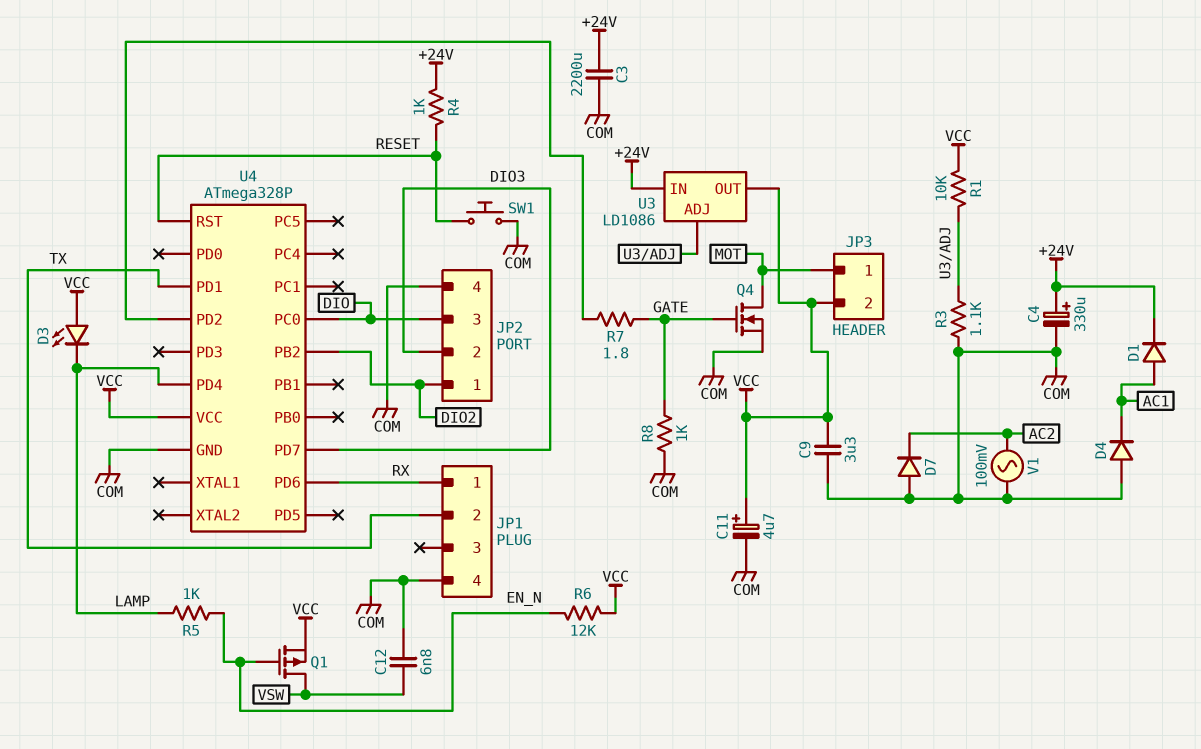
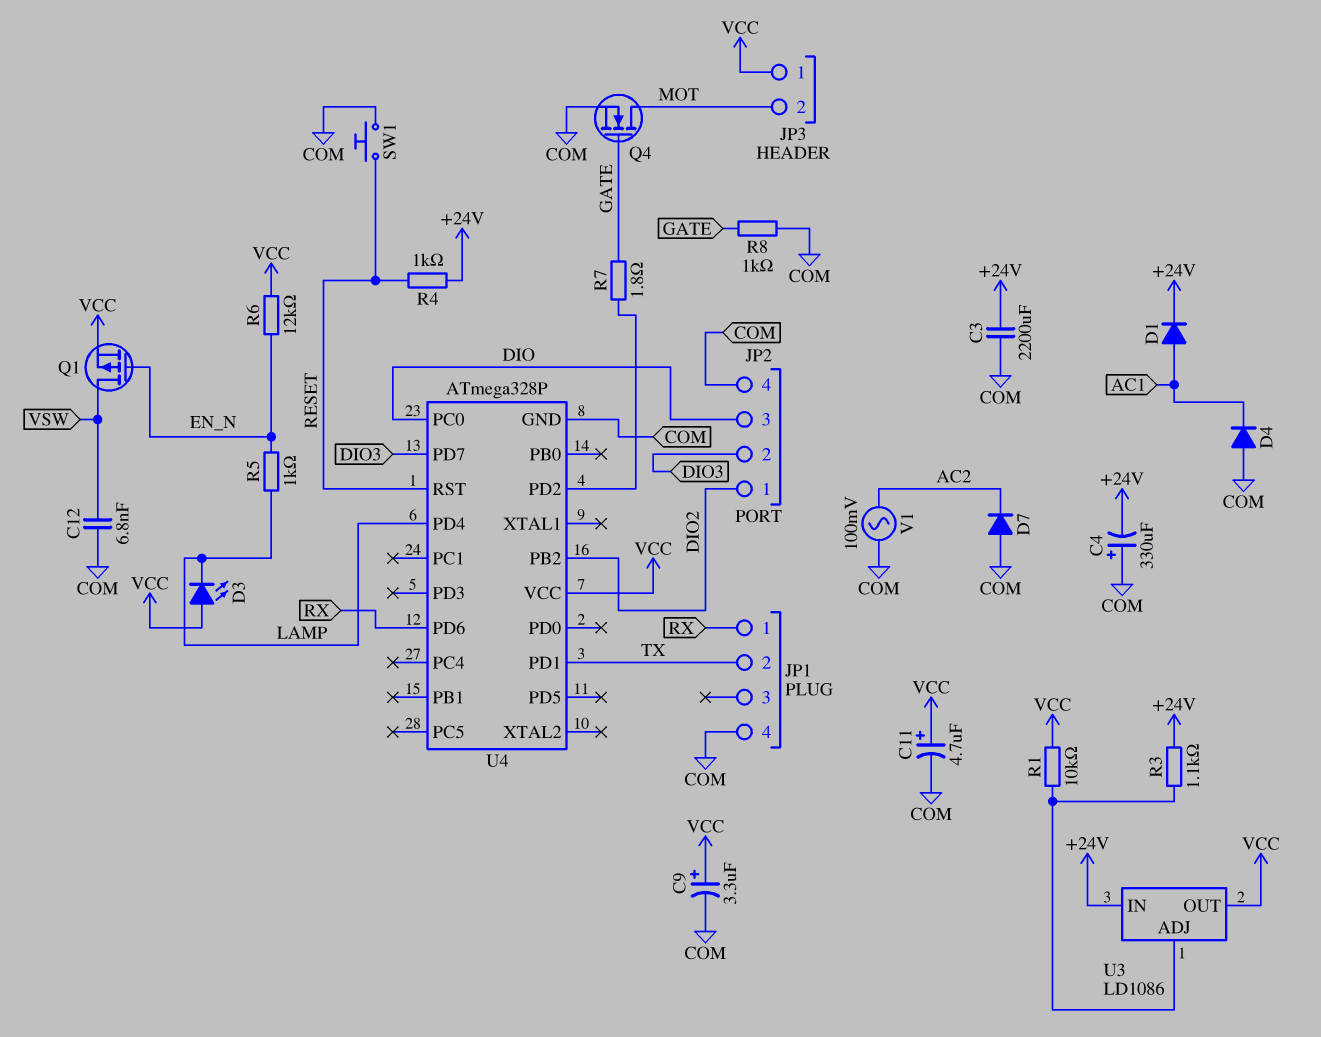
C4: 330uF (plus +24V, minus COM) -> 330uF (plus COM, minus +24V)
C9: 3.3uF (COM, VCC) -> 3.3uF (plus VCC, minus COM)
JP3 pin 1: MOT -> VCC
JP3 pin 2: VCC -> MOT
R3: 1.1k (COM, U3/ADJ) -> 1.1k (+24V, U3/ADJ)

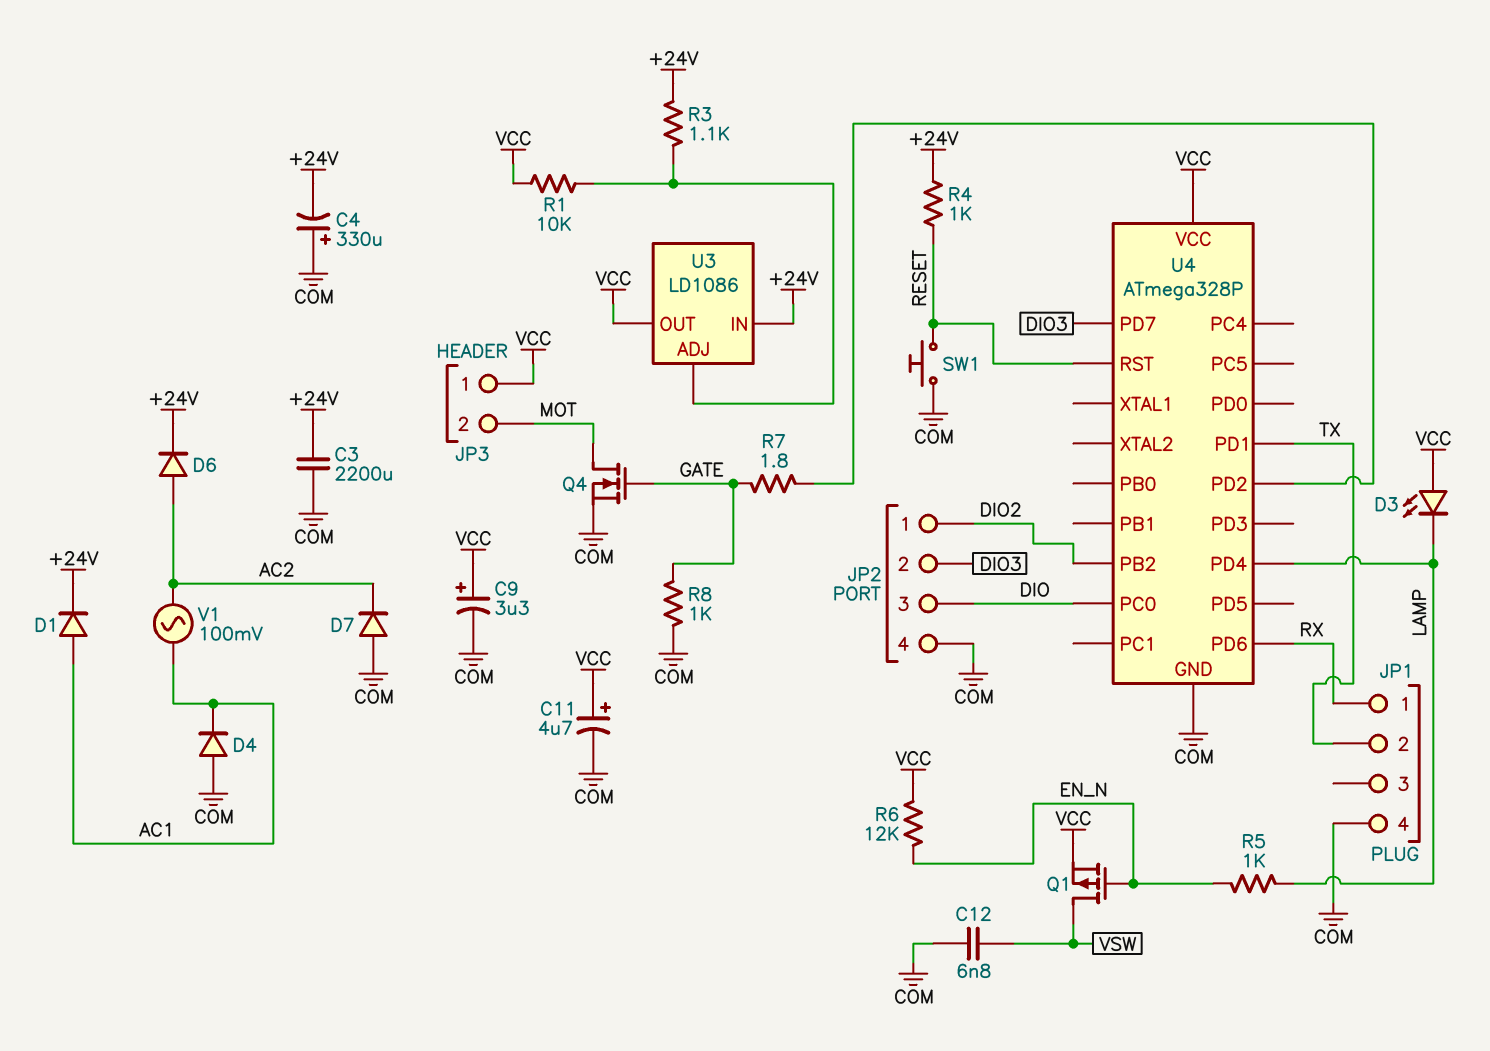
D6: none -> diode (A AC2, K +24V)
V1: AC 100mV (AC2, COM) -> AC 100mV (AC1, AC2)

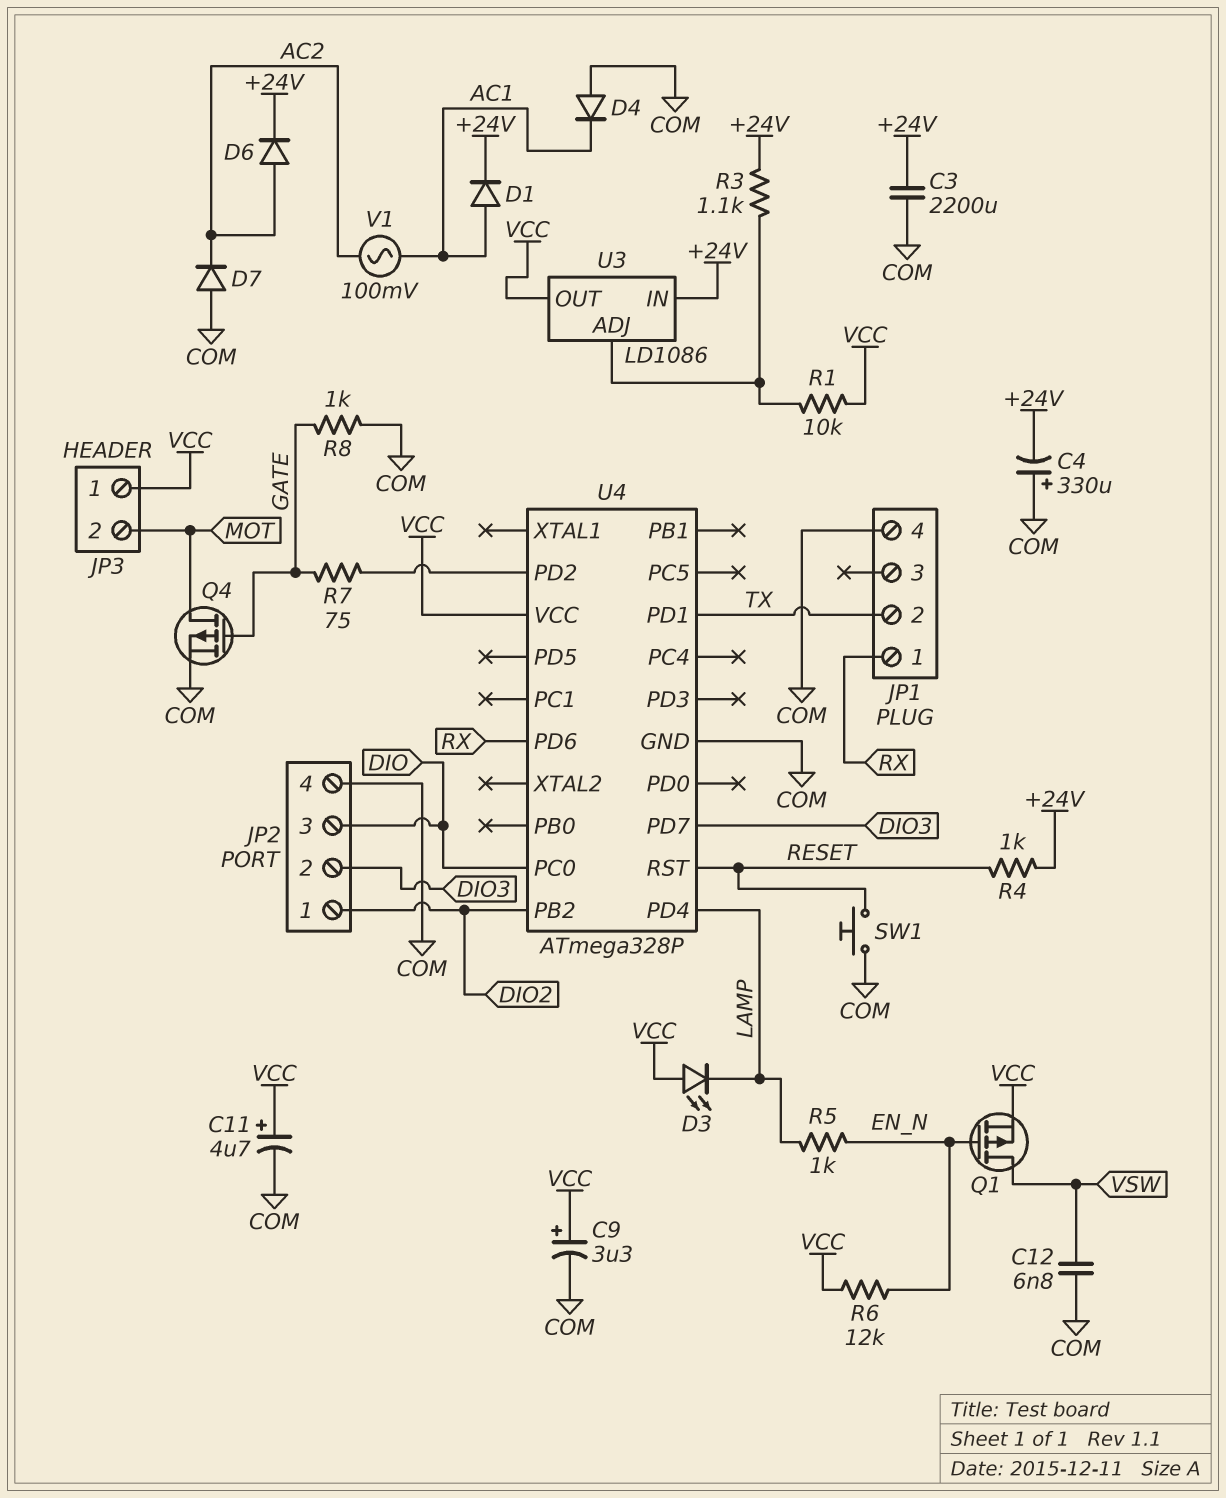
Q4: NMOS (G GATE, D MOT, S COM) -> PMOS (G GATE, D MOT, S COM)
R7: 1.8 (GATE, U4/PD2) -> 75 (GATE, U4/PD2)

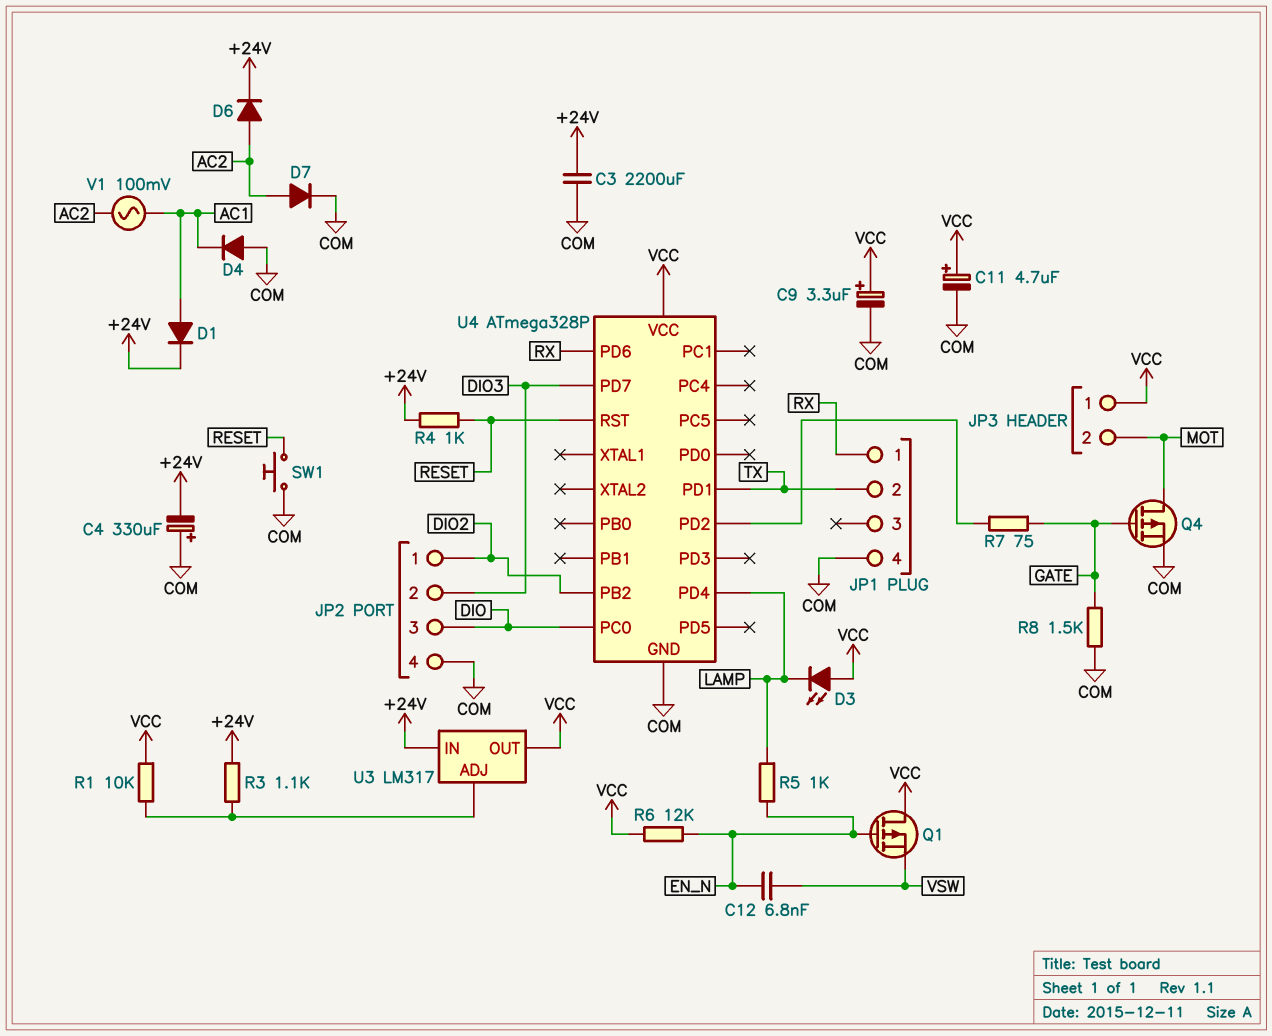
C12: 6.8nF (COM, VSW) -> 6.8nF (EN_N, VSW)
D7: diode (A COM, K AC2) -> diode (A AC2, K COM)
Q1: PMOS (G EN_N, D VSW, S VCC) -> PMOS (G EN_N, D VCC, S VSW)
R8: 1k (COM, GATE) -> 1.5k (COM, GATE)
U3: LD1086 -> LM317

